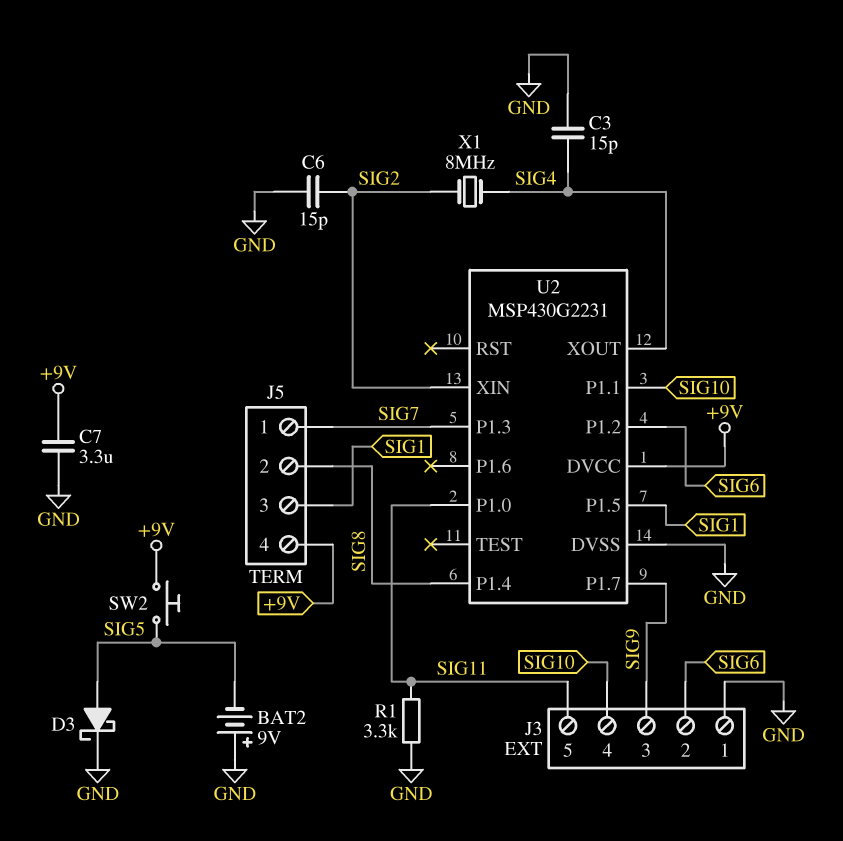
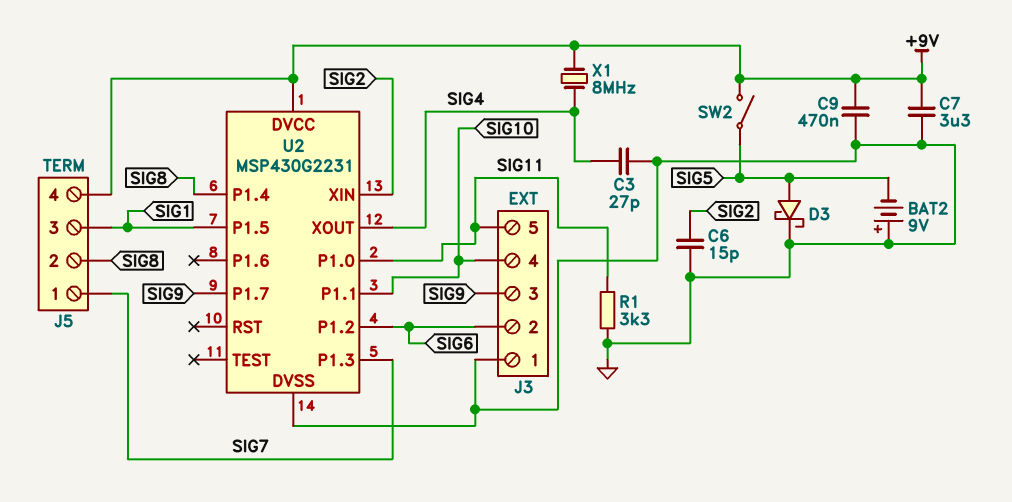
C3: 15pF (GND, SIG4) -> 27pF (GND, SIG4)
C9: none -> 470nF (+9V, GND)
SW2: button (+9V, SIG5) -> switch (+9V, SIG5)
X1: 8MHz (SIG2, SIG4) -> 8MHz (+9V, SIG4)

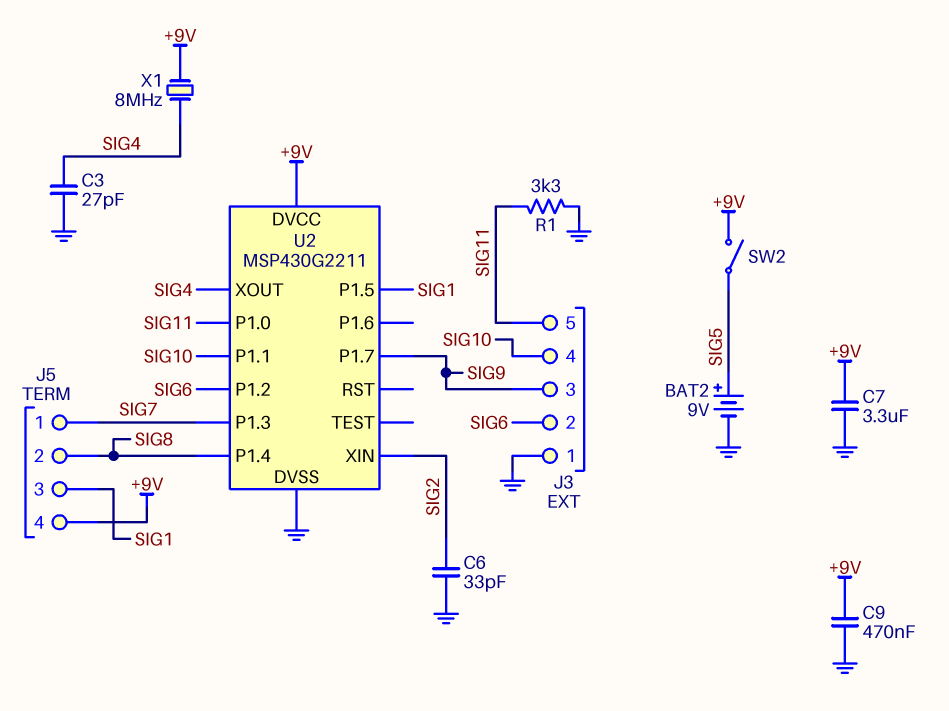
BAT2: 9V (plus GND, minus SIG5) -> 9V (plus SIG5, minus GND)
C6: 15pF (GND, SIG2) -> 33pF (GND, SIG2)
D3: schottky (A SIG5, K GND) -> none
U2: MSP430G2231 -> MSP430G2211

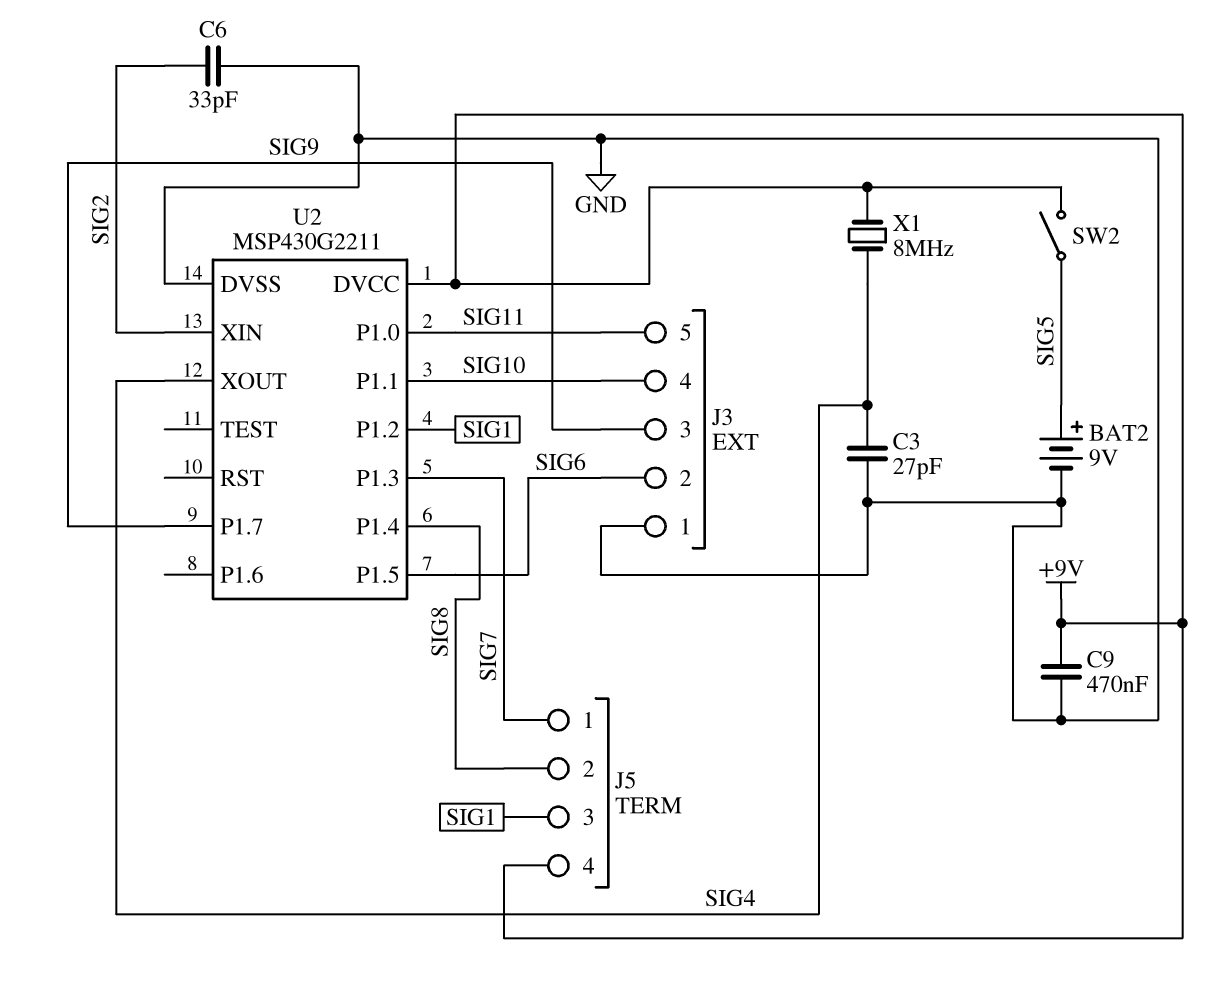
C7: 3.3uF (+9V, GND) -> none
R1: 3.3k (GND, SIG11) -> none
U2 pin P1.2: SIG6 -> SIG1
U2 pin P1.5: SIG1 -> SIG6

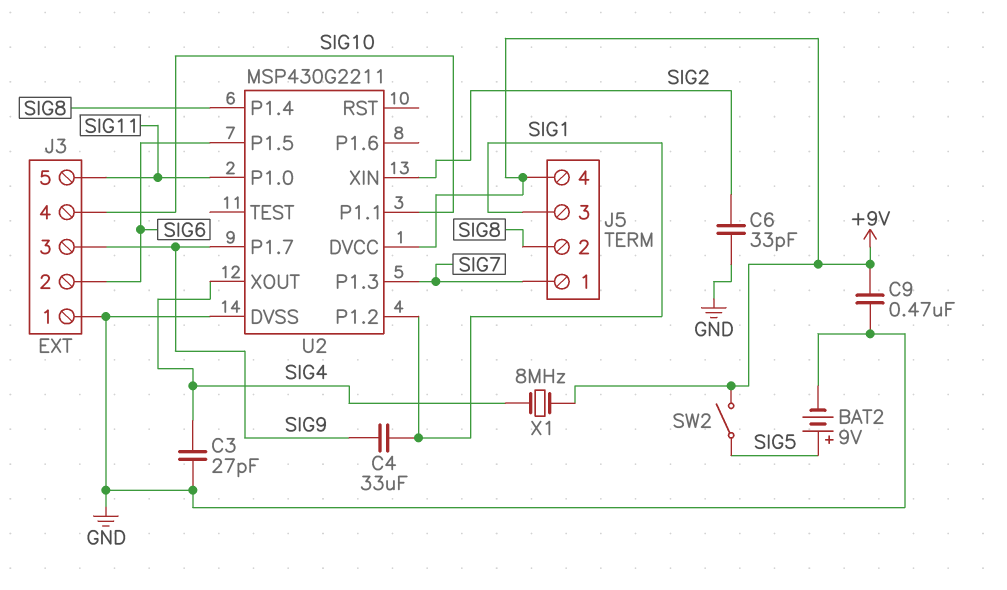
C4: none -> 33uF (SIG1, SIG9)

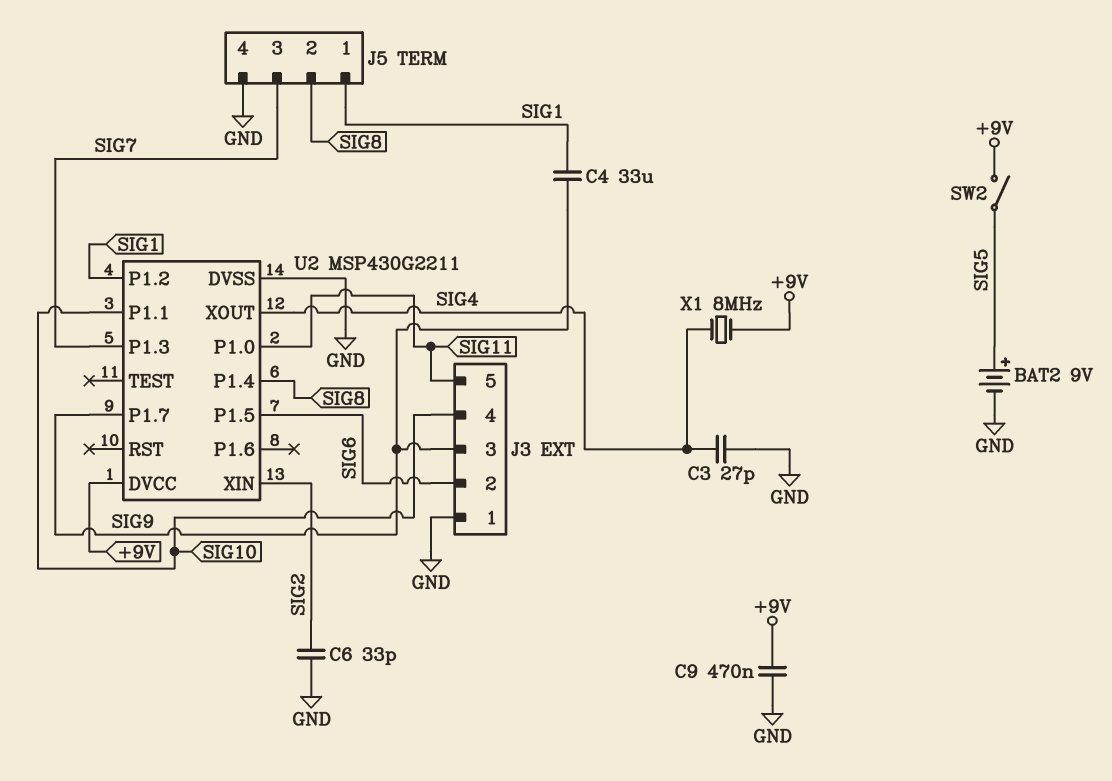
J5 pin 1: SIG7 -> SIG1
J5 pin 3: SIG1 -> SIG7
J5 pin 4: +9V -> GND

